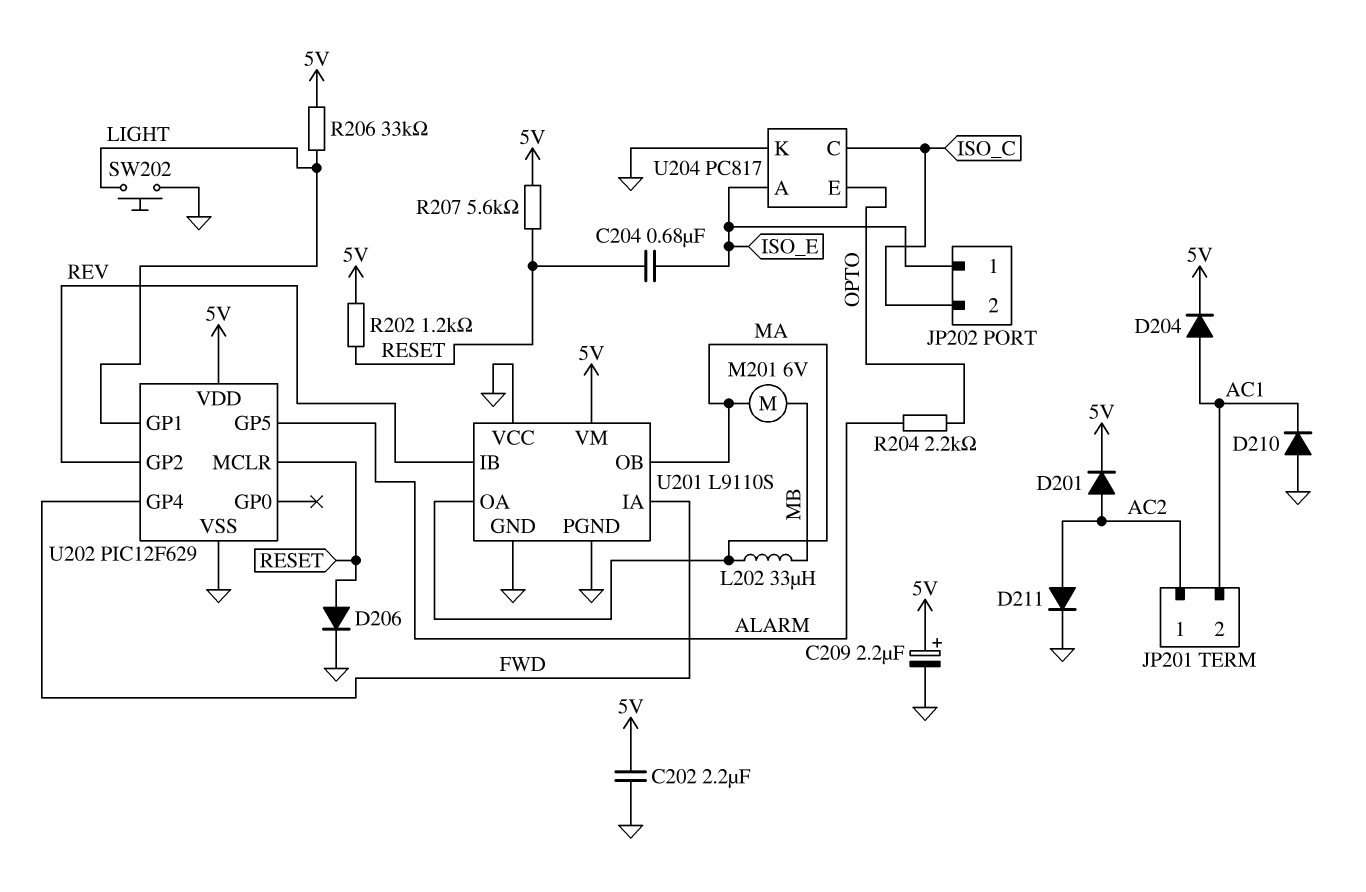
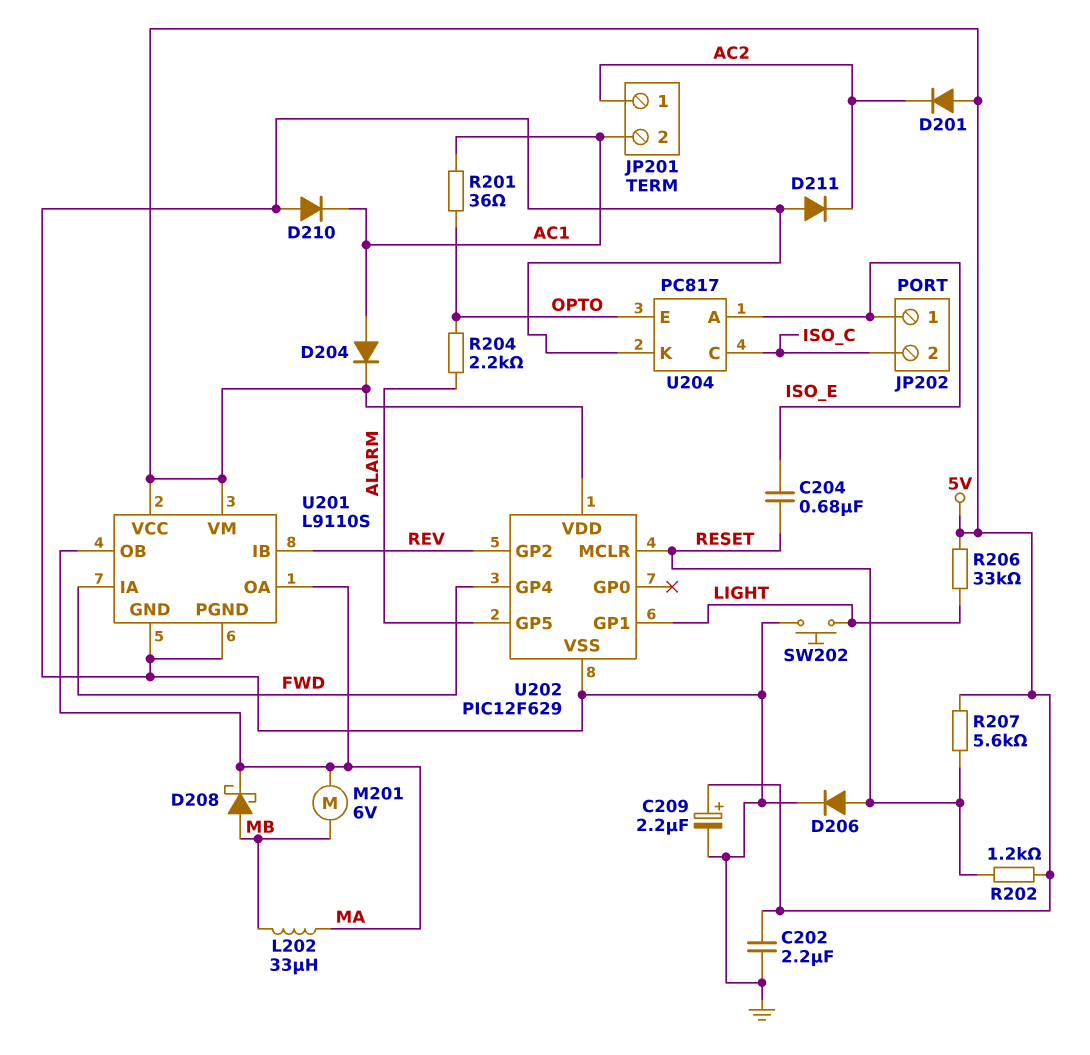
D201: diode (A AC2, K 5V) -> diode (A 5V, K AC2)
D208: none -> schottky (A MB, K MA)
D211: diode (A AC2, K GND) -> diode (A GND, K AC2)
R201: none -> 36 (AC1, OPTO)
U201 pin VCC: GND -> 5V

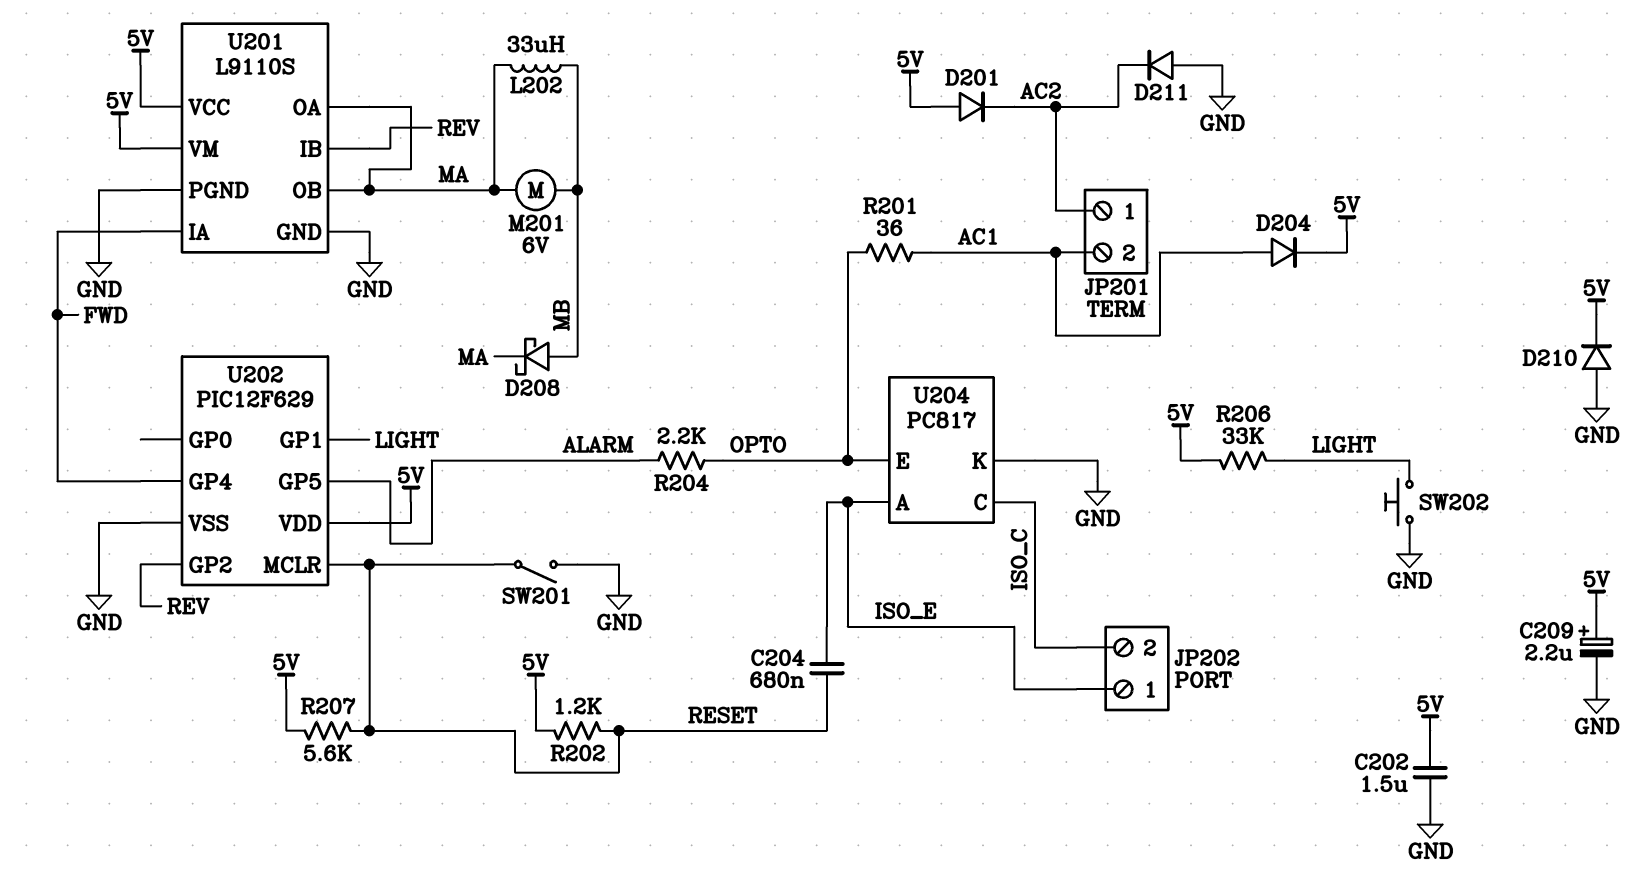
C202: 2.2uF (5V, GND) -> 1.5uF (5V, GND)
D206: diode (A RESET, K GND) -> none
D210: diode (A GND, K AC1) -> diode (A GND, K 5V)
SW201: none -> switch (GND, RESET)

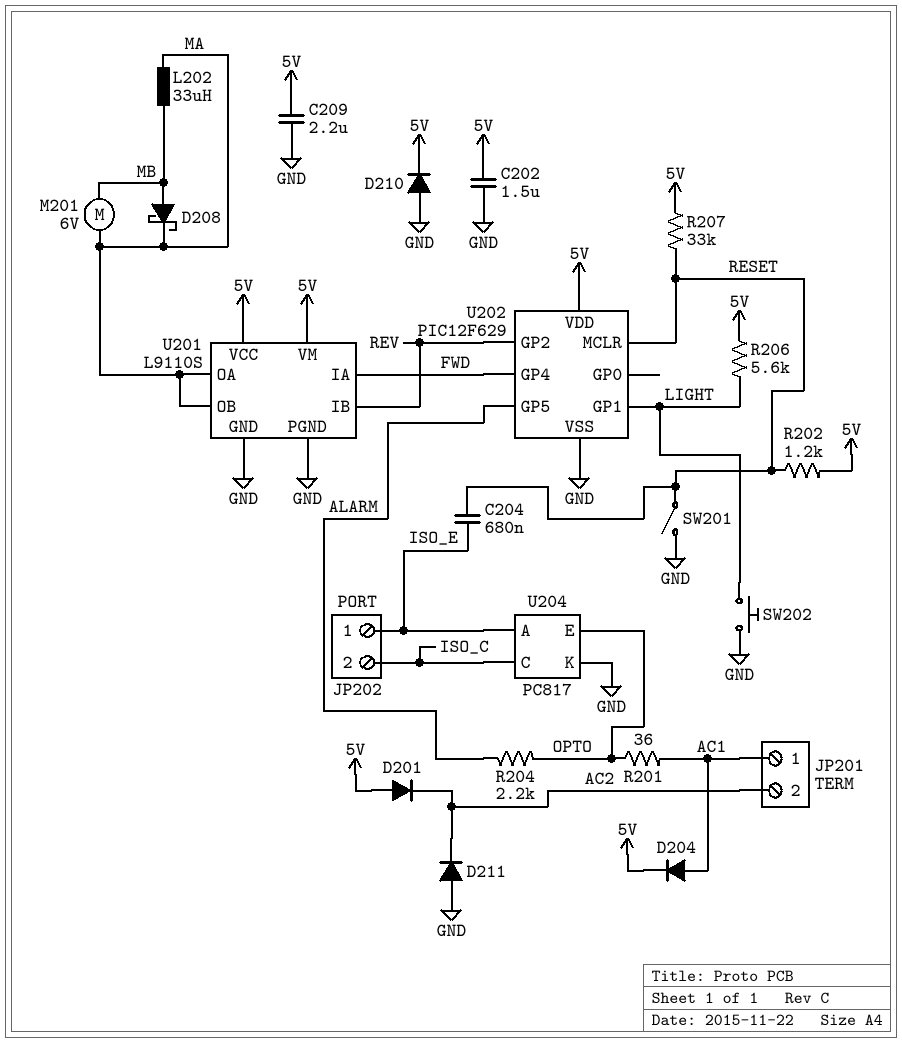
C209: 2.2uF (plus 5V, minus GND) -> 2.2uF (5V, GND)
JP201 pin 1: AC2 -> AC1
JP201 pin 2: AC1 -> AC2
R206: 33k (5V, LIGHT) -> 5.6k (5V, LIGHT)
R207: 5.6k (5V, RESET) -> 33k (5V, RESET)

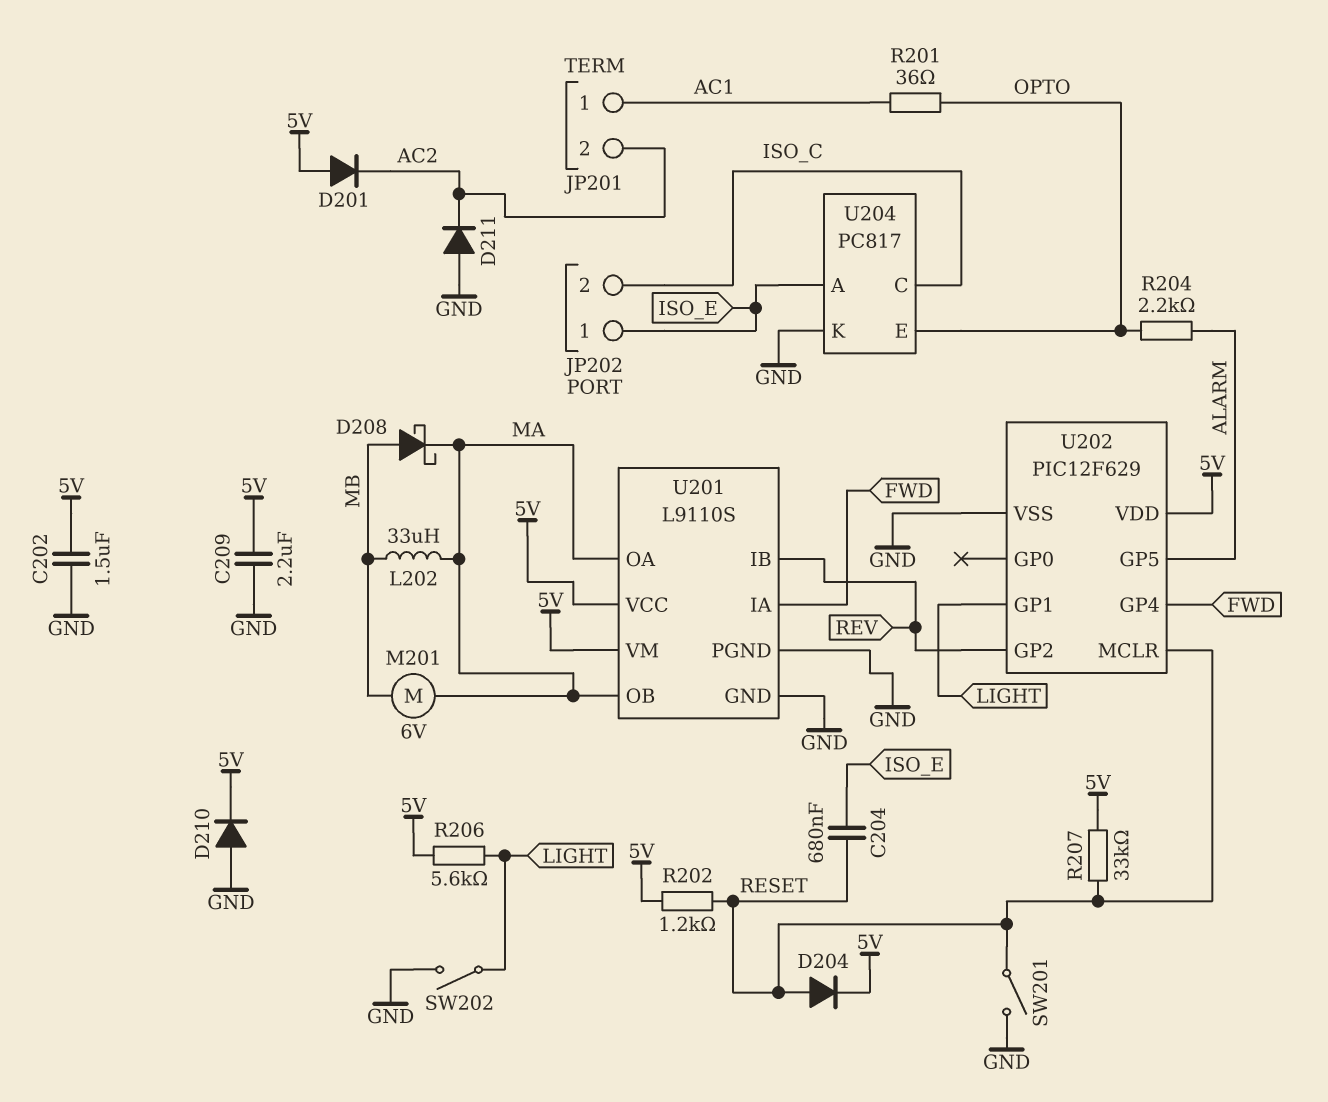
D204: diode (A AC1, K 5V) -> diode (A RESET, K 5V)
SW202: button (GND, LIGHT) -> switch (GND, LIGHT)

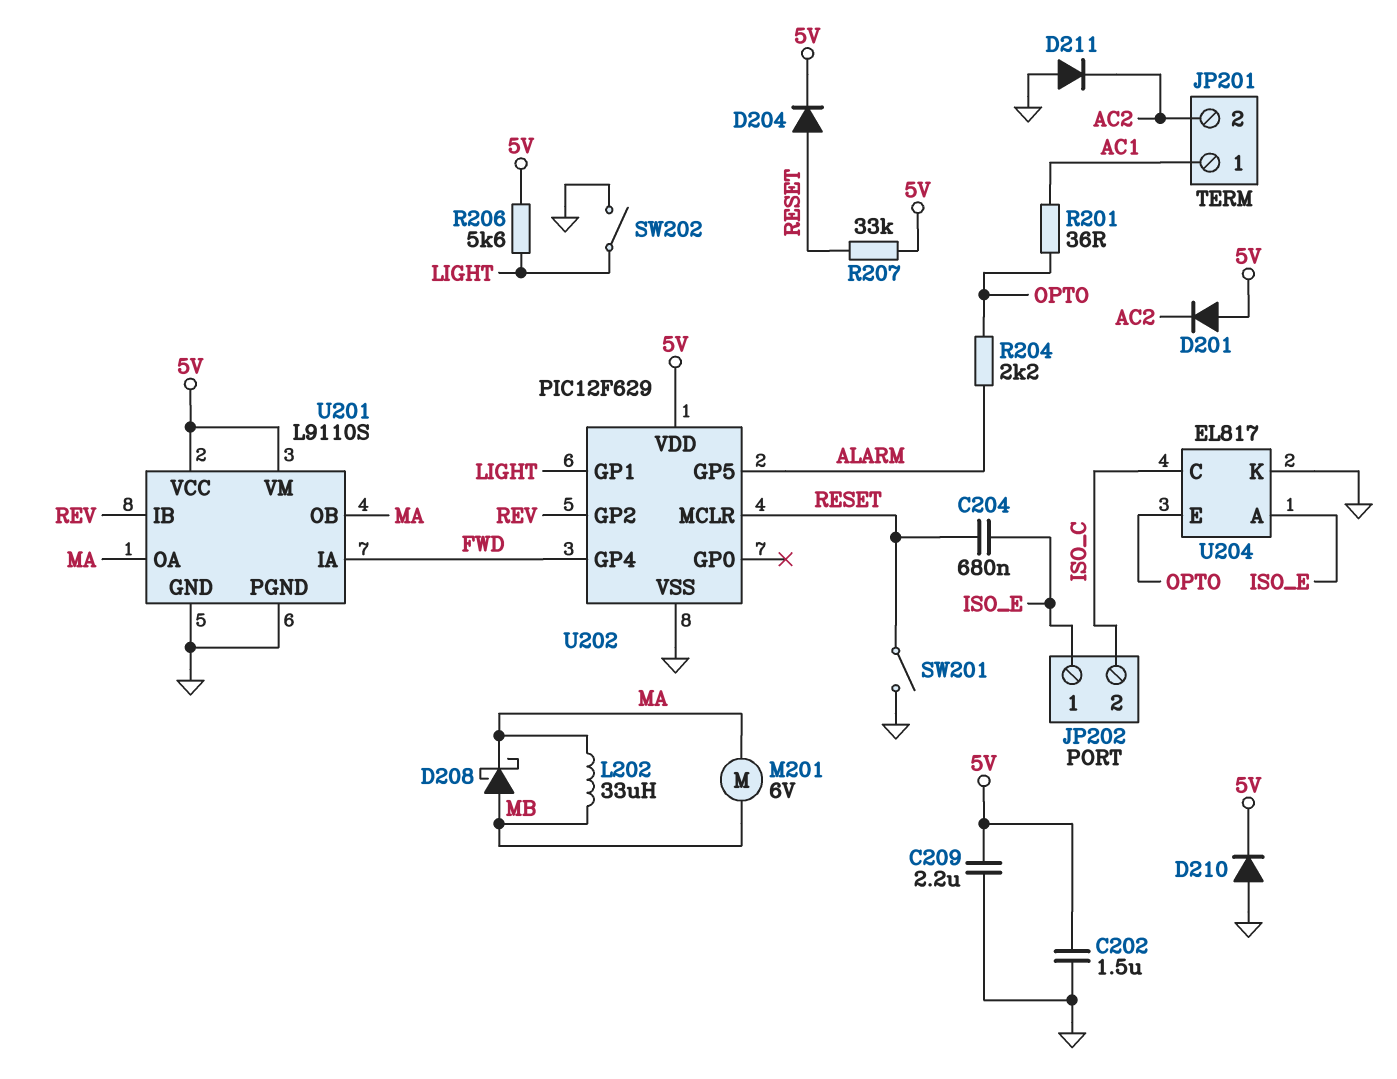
R202: 1.2k (5V, RESET) -> none
U204: PC817 -> EL817

